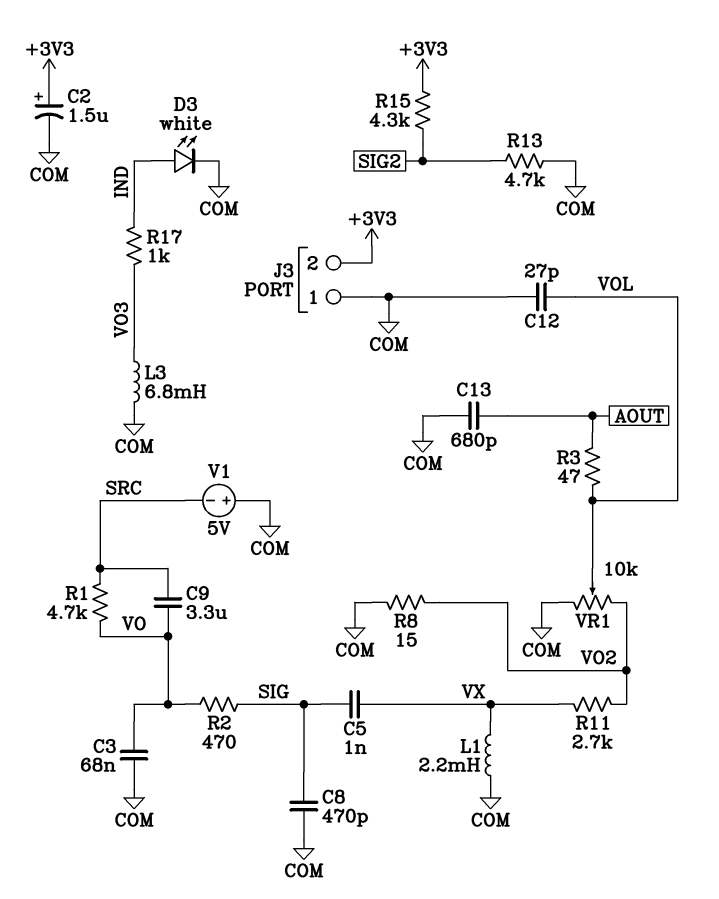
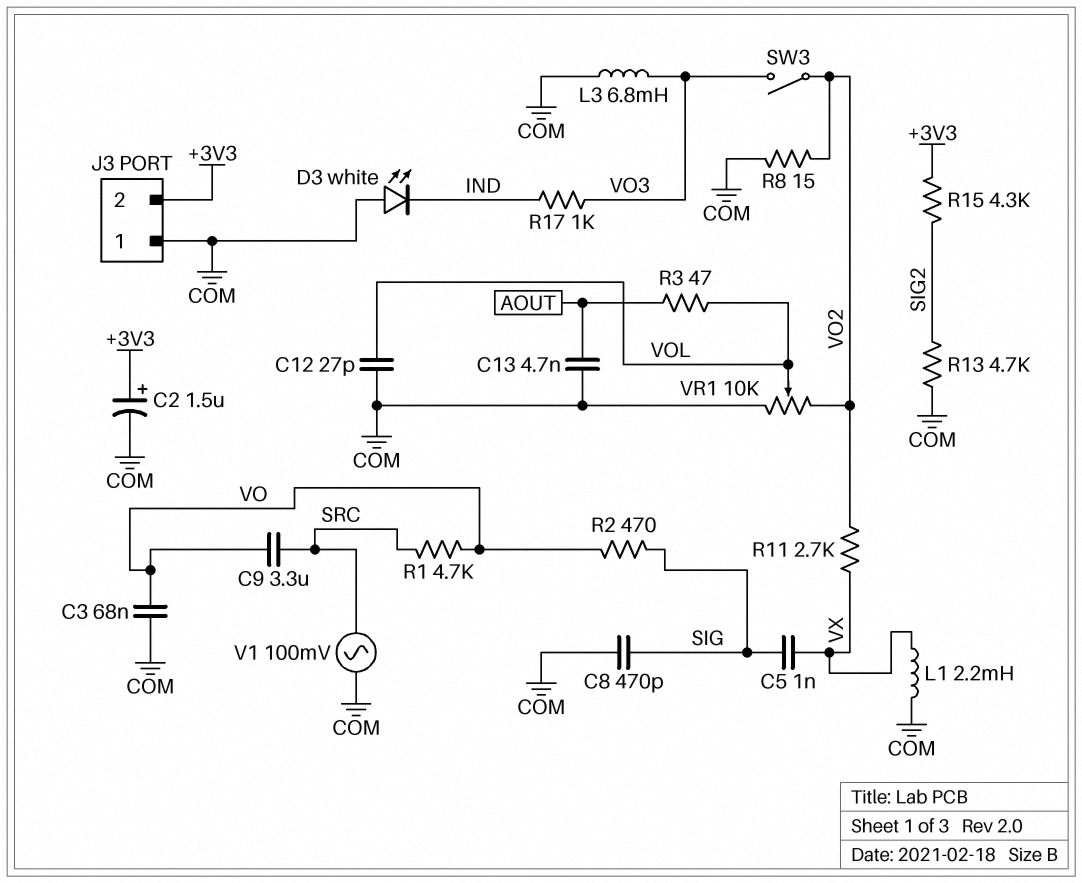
C13: 680pF (AOUT, COM) -> 4.7nF (AOUT, COM)
D3: LED white (A IND, K COM) -> LED white (A COM, K IND)
SW3: none -> switch (VO2, VO3)
V1: 5V (plus COM, minus SRC) -> AC 100mV (COM, SRC)

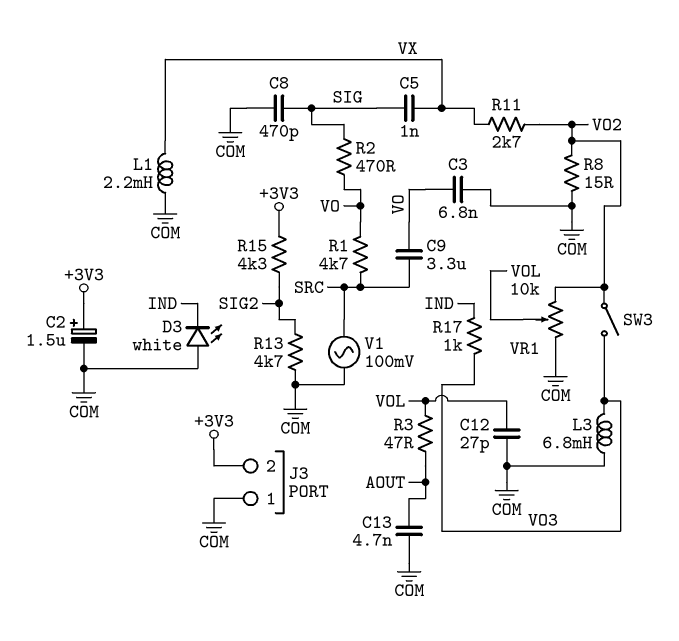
C3: 68nF (COM, VO) -> 6.8nF (COM, VO)

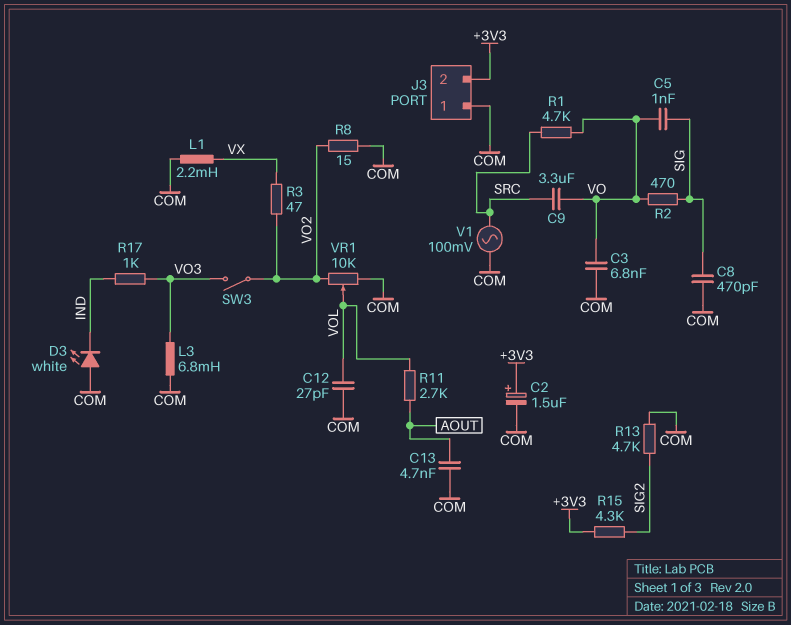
C5: 1nF (SIG, VX) -> 1nF (SIG, VO)
R3: 47 (AOUT, VOL) -> 47 (VO2, VX)
R11: 2.7k (VO2, VX) -> 2.7k (AOUT, VOL)

